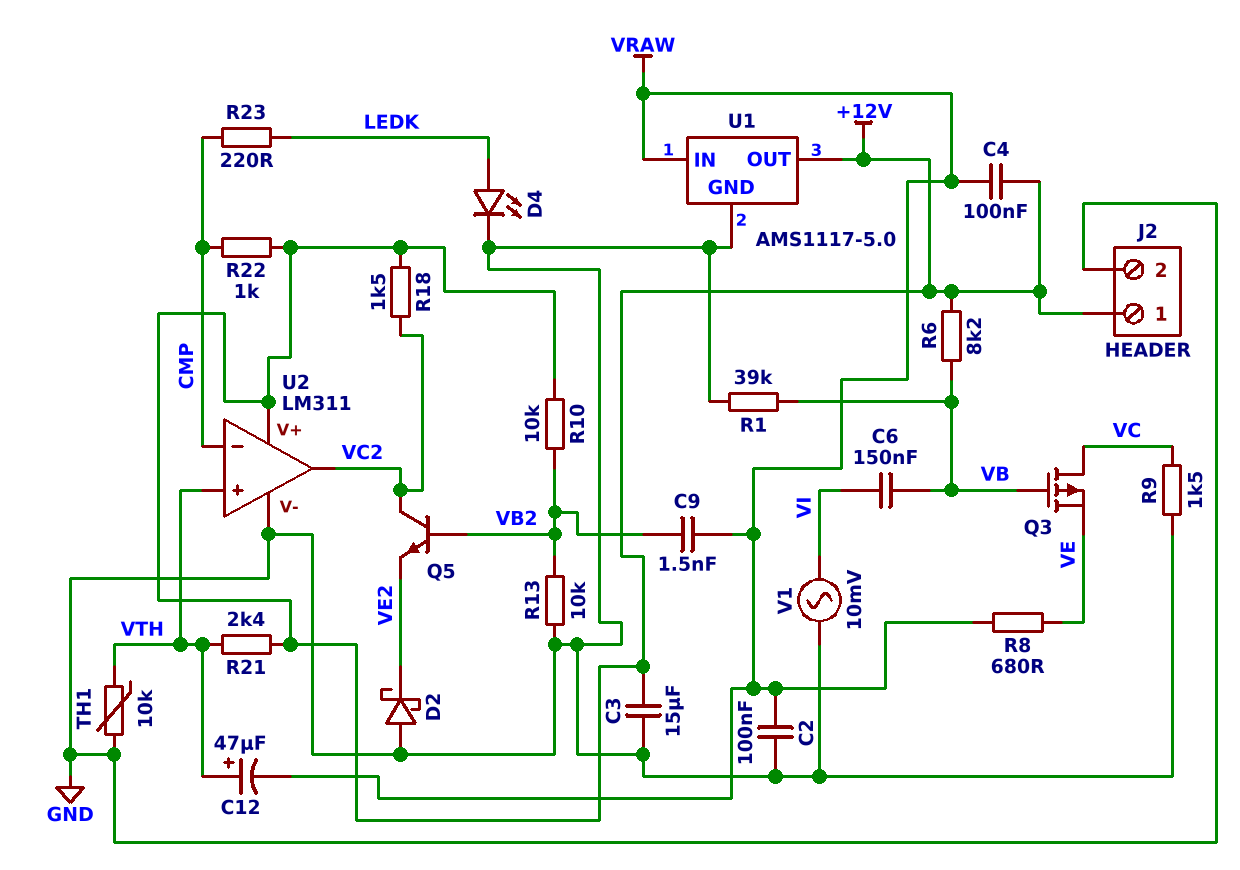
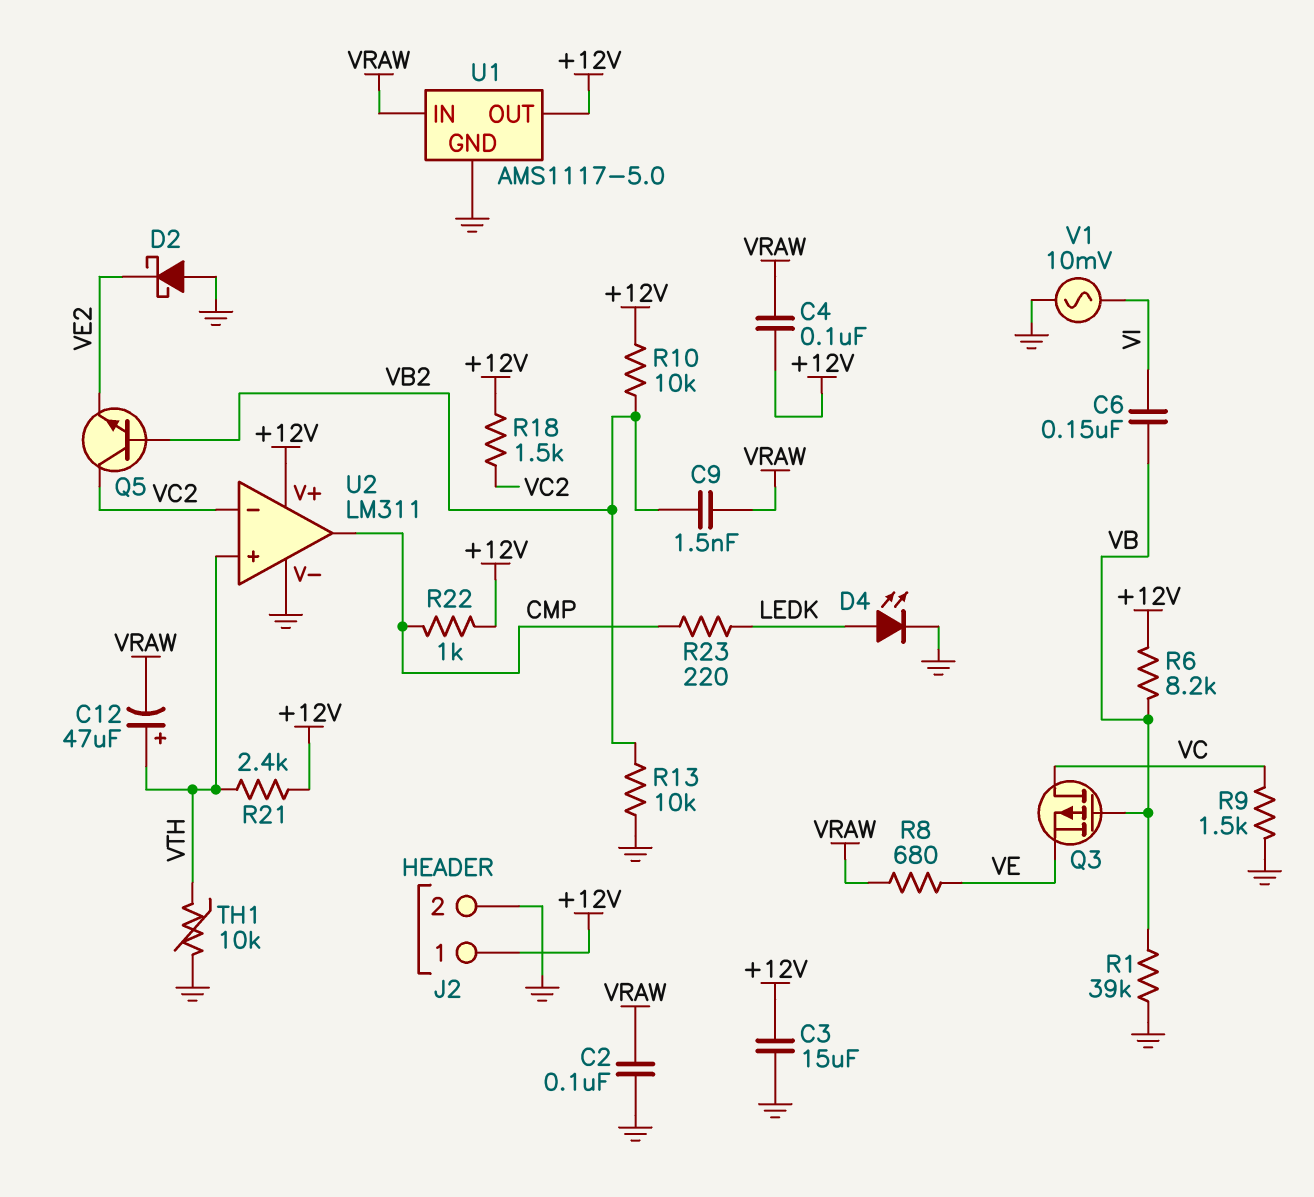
U2 pin in-: CMP -> VC2
U2 pin out: VC2 -> CMP

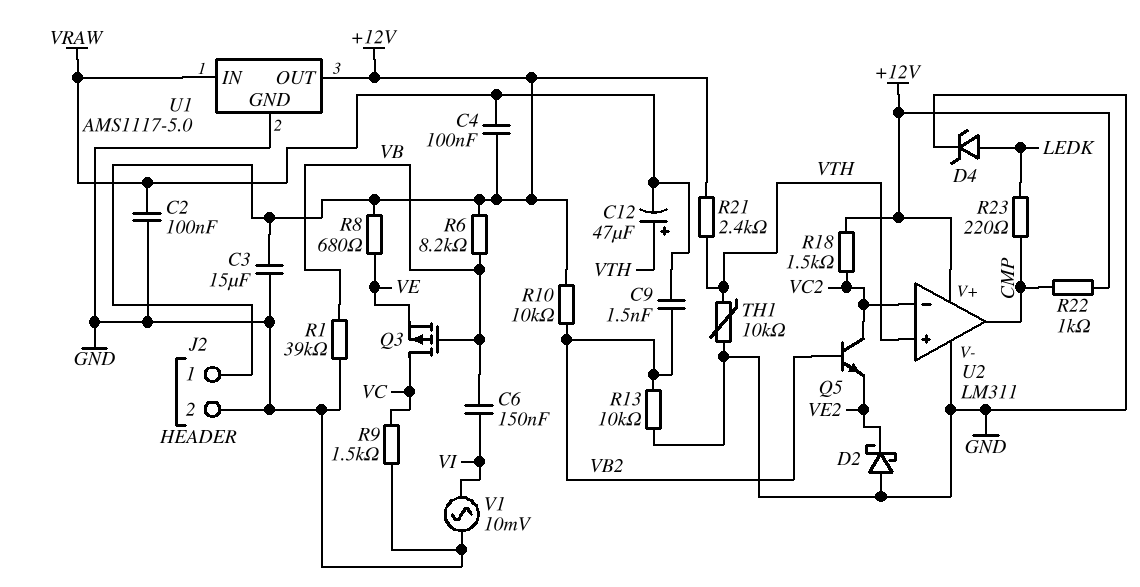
D4: LED (A LEDK, K GND) -> zener (A LEDK, K GND)
R8: 680 (VE, VRAW) -> 680 (+12V, VE)

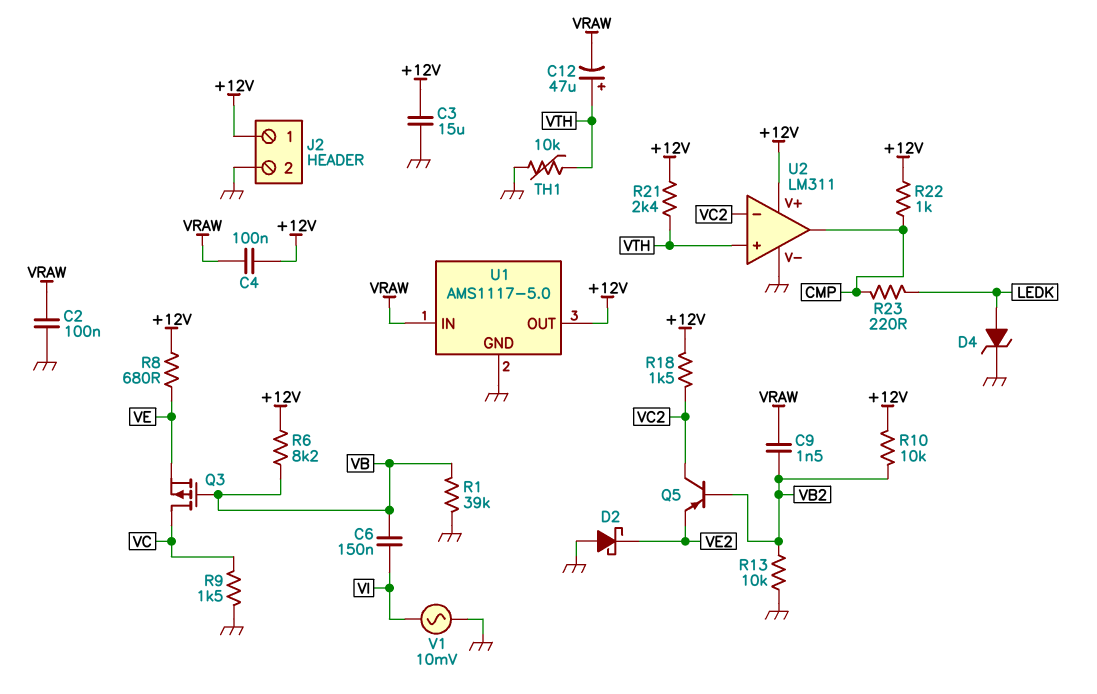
Q5: NPN (B VB2, C VC2, E VE2) -> PNP (B VB2, C VC2, E VE2)

